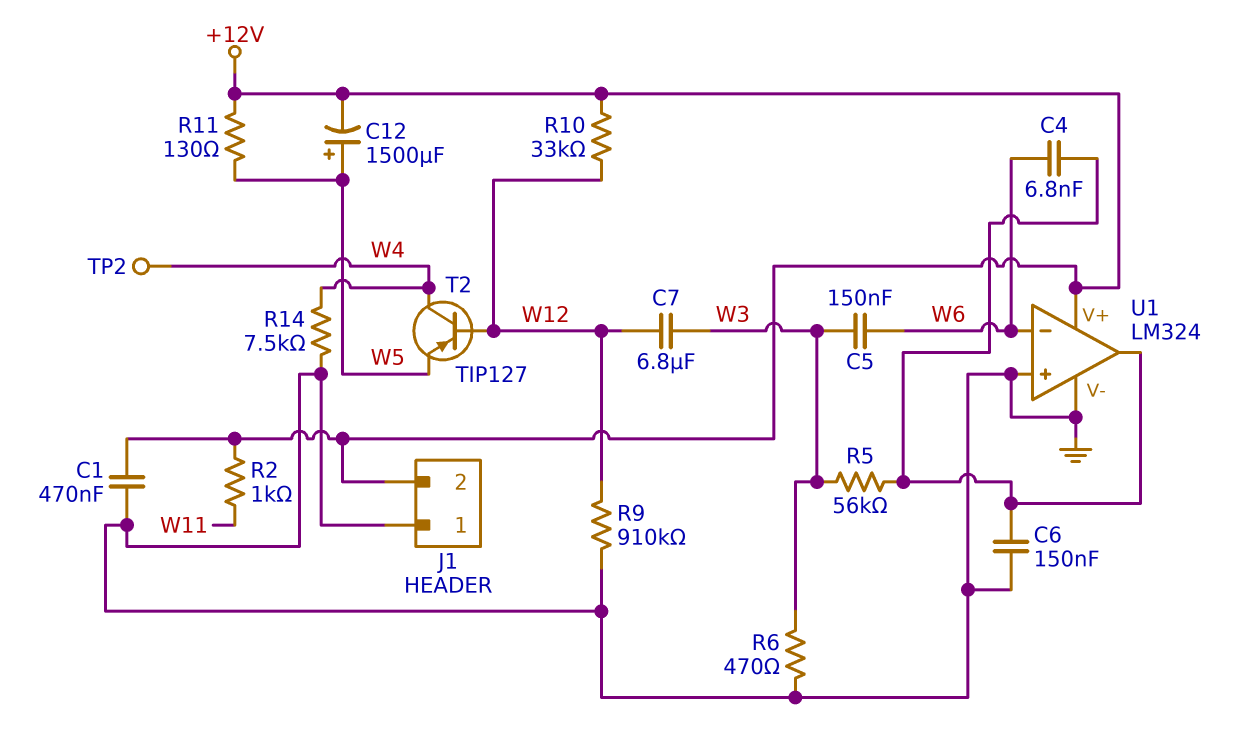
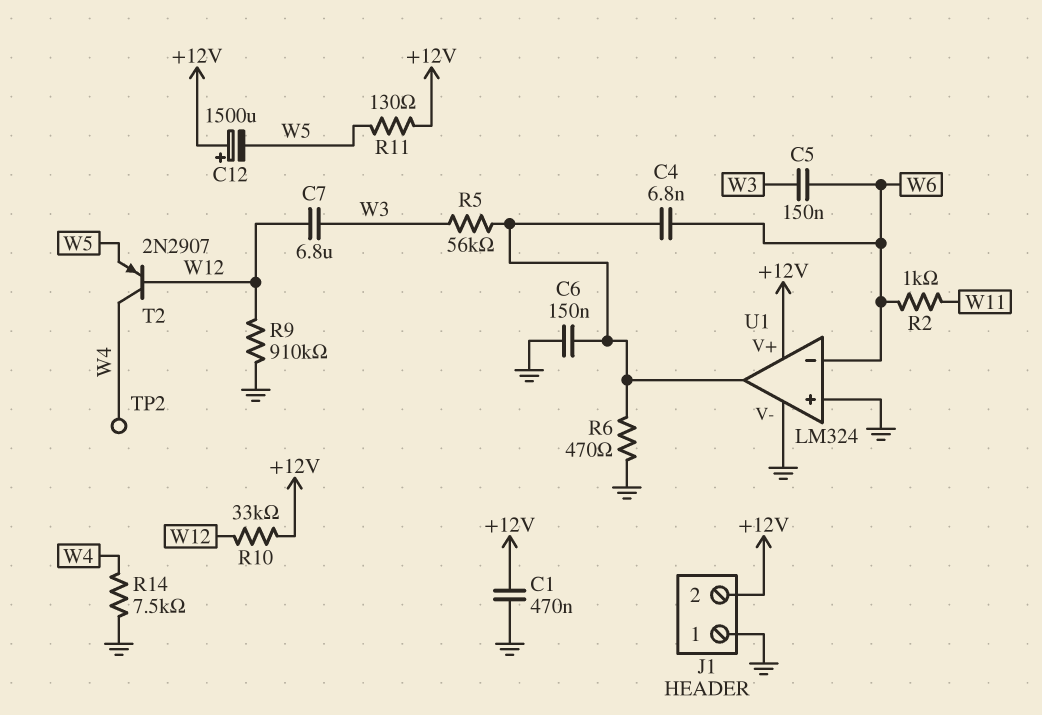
C12: 1500uF (plus W5, minus +12V) -> 1500uF (plus +12V, minus W5)
R2: 1k (+12V, W11) -> 1k (W6, W11)
R6: 470 (GND, W3) -> 470 (GND, U1/out)
T2: PNP TIP127 (B W12, C W4, E W5) -> PNP 2N2907 (B W12, C W4, E W5)

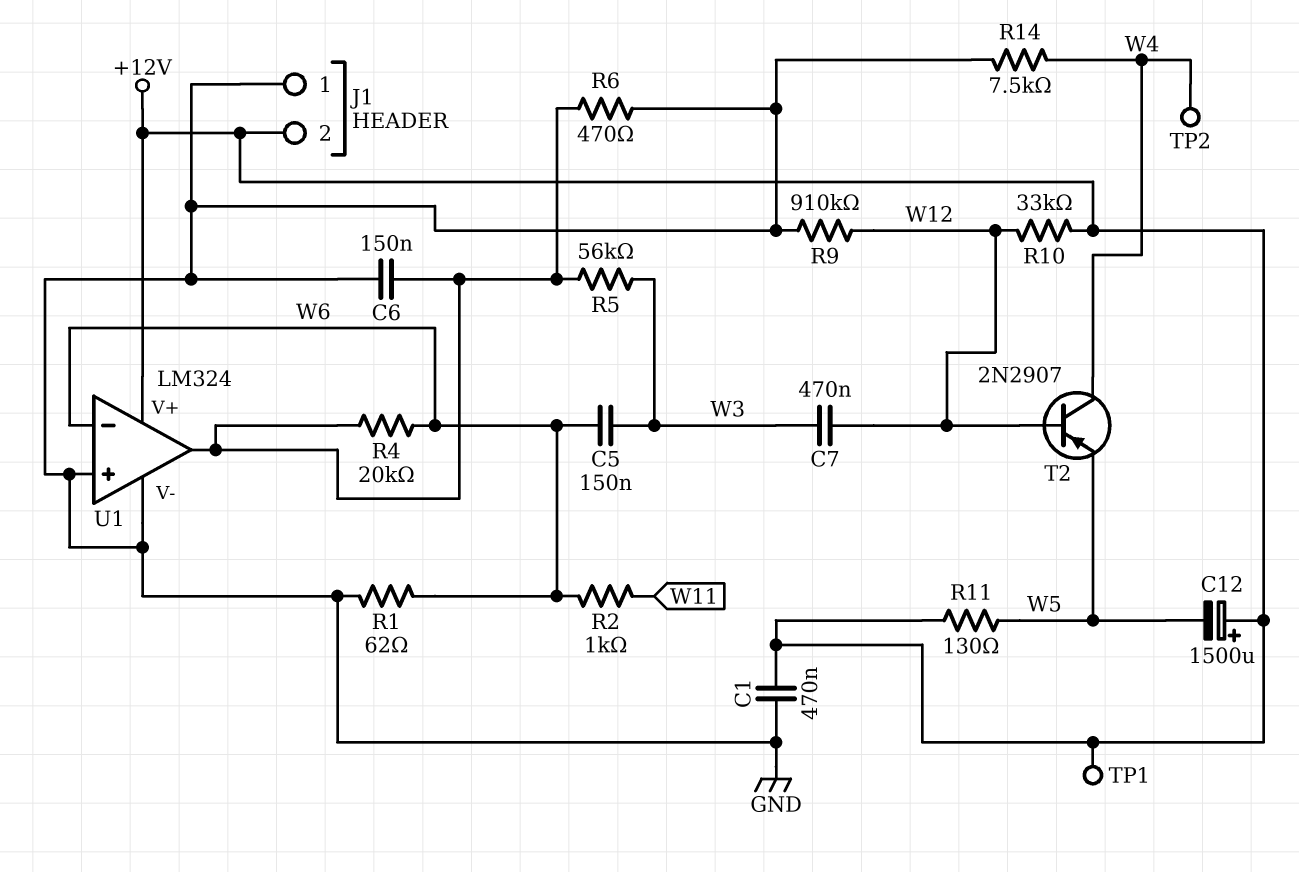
C4: 6.8nF (U1/out, W6) -> none
C7: 6.8uF (W3, W12) -> 470nF (W3, W12)
R1: none -> 62 (GND, W6)
R4: none -> 20k (U1/out, W6)
TP1: none -> test point (+12V)

